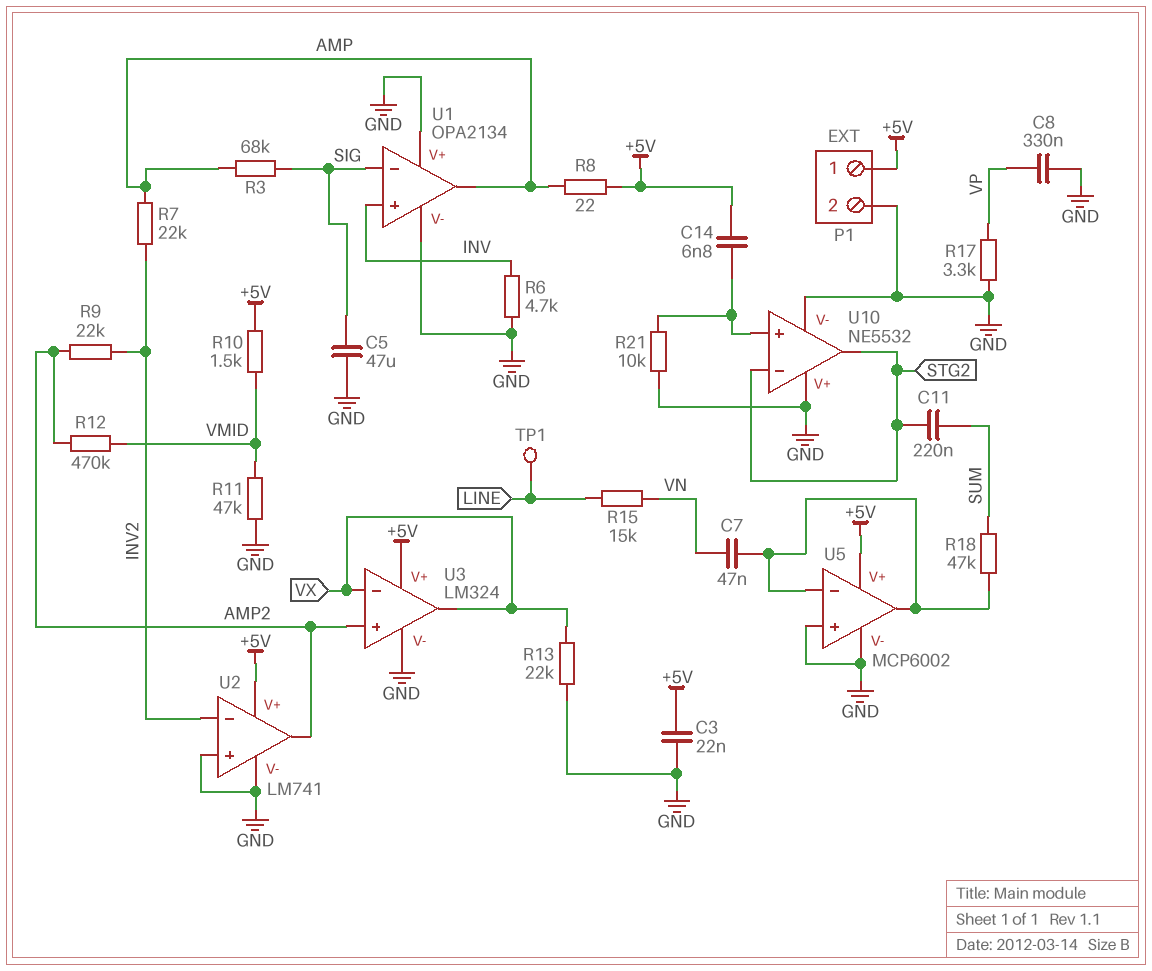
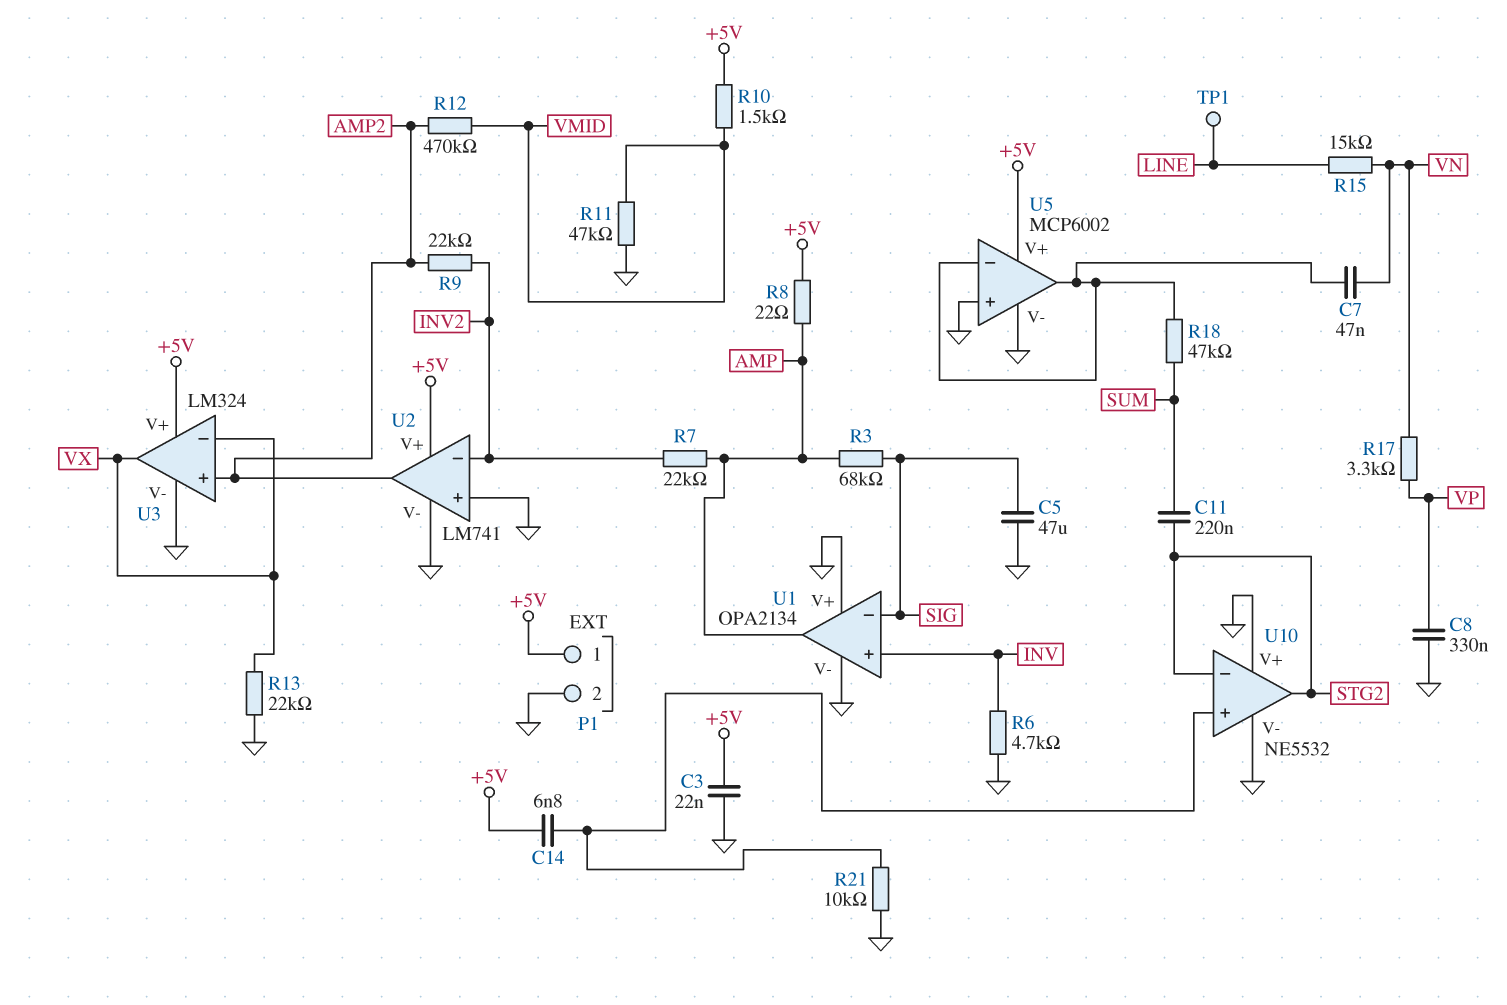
R17: 3.3k (GND, VP) -> 3.3k (VN, VP)

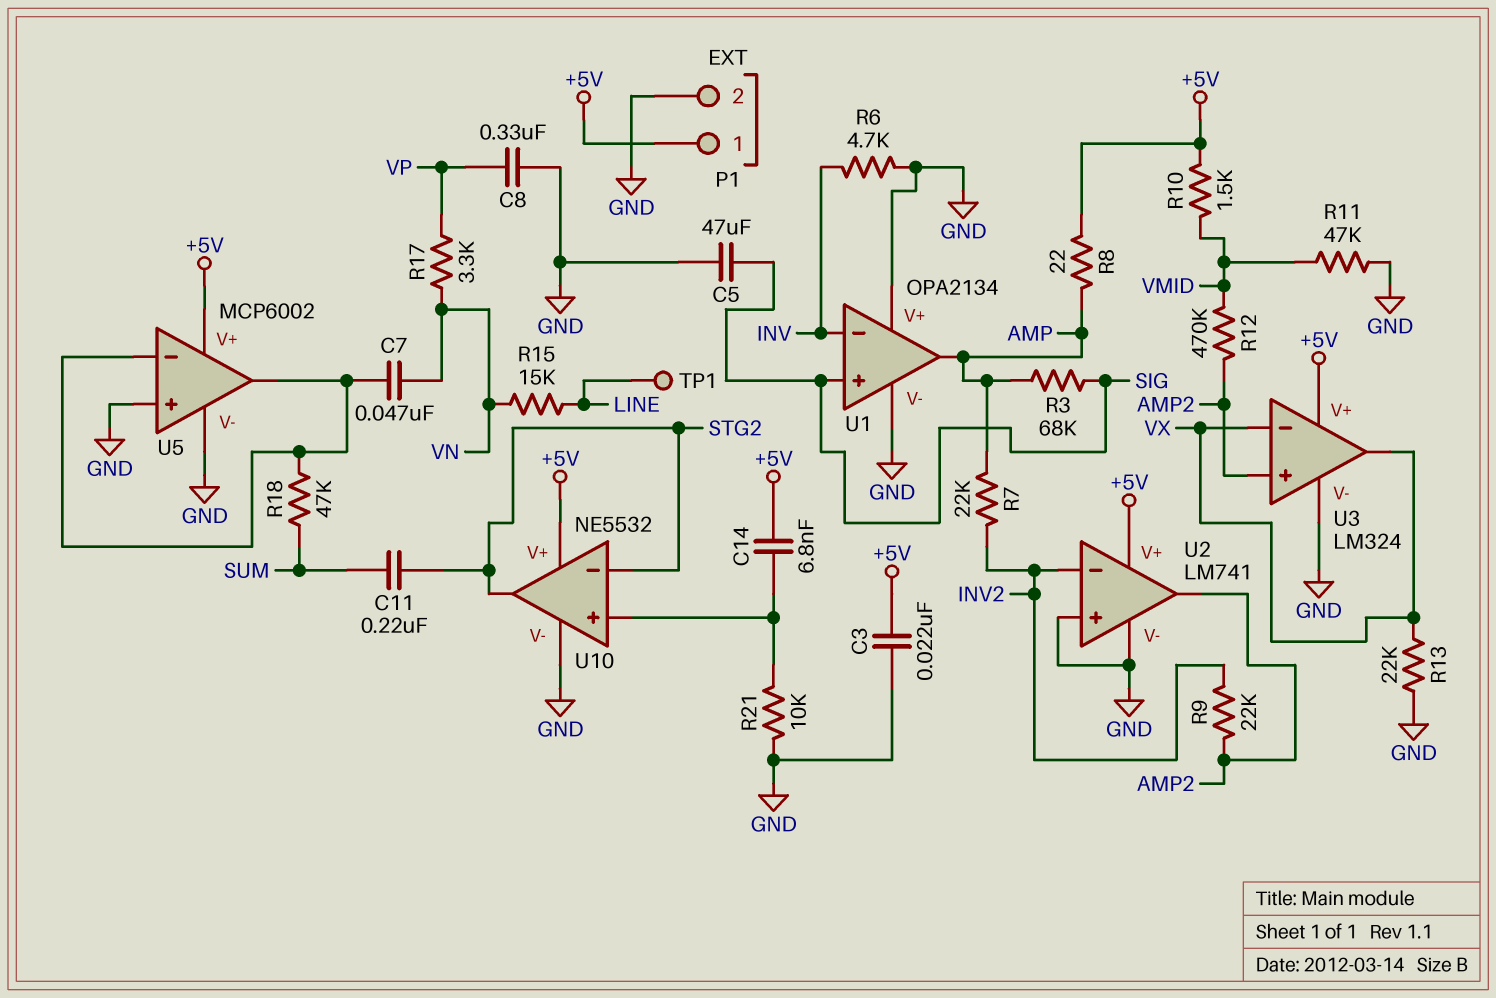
U1 pin in+: INV -> SIG
U1 pin in-: SIG -> INV
U10 pin V+: GND -> +5V

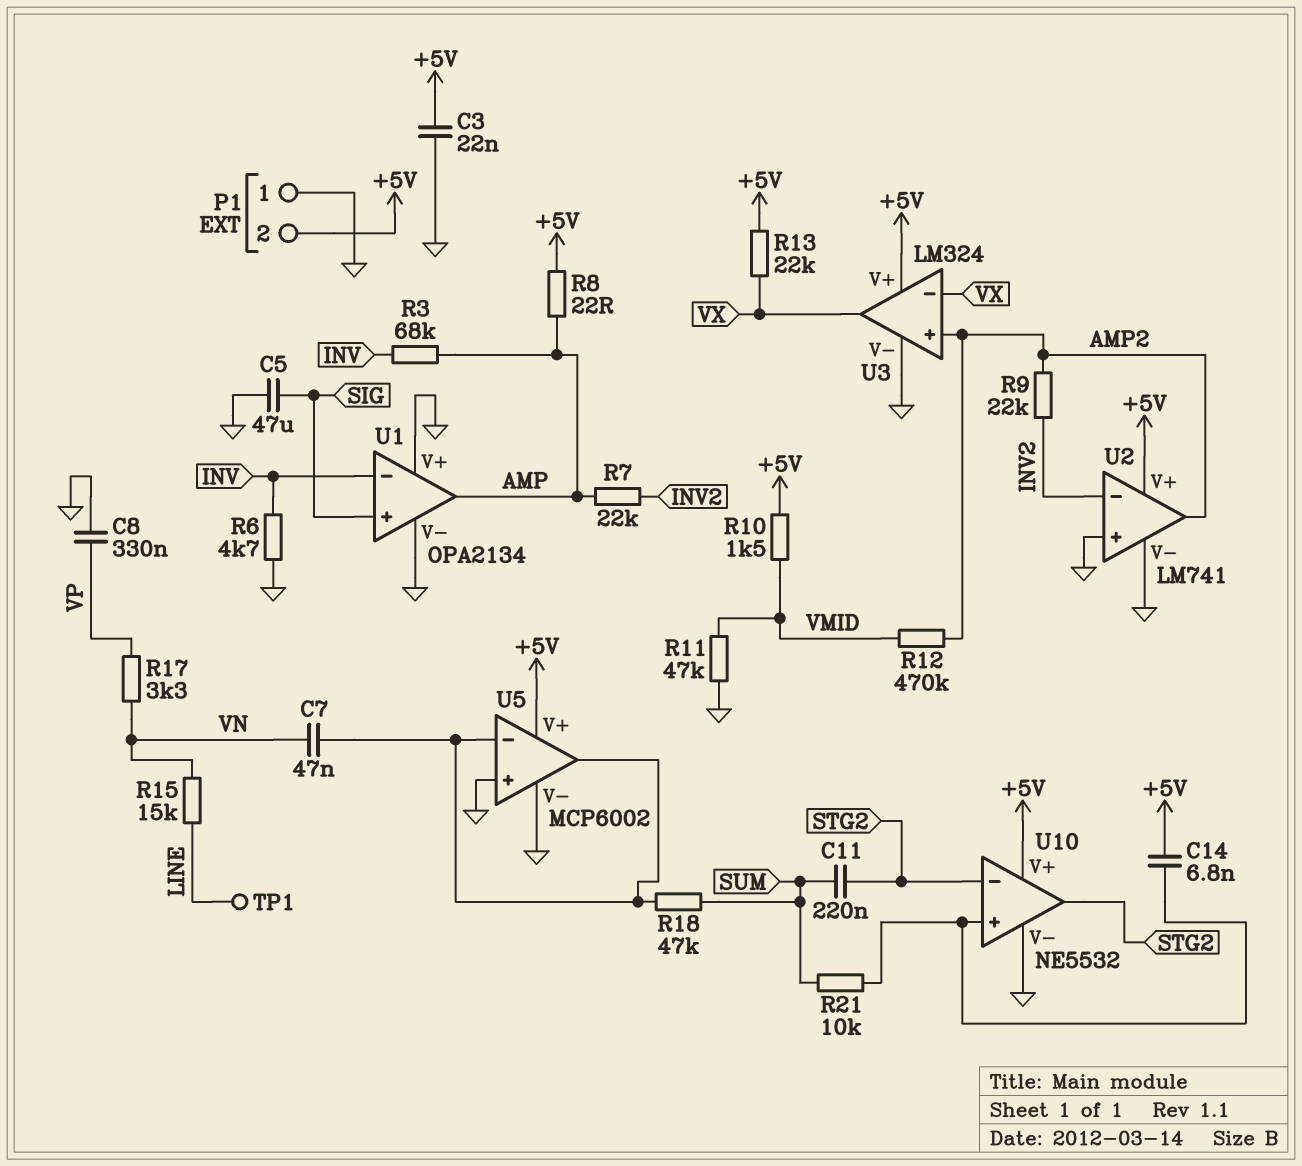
P1 pin 1: +5V -> GND
P1 pin 2: GND -> +5V
R3: 68k (AMP, SIG) -> 68k (AMP, INV)
R13: 22k (GND, VX) -> 22k (+5V, VX)
R21: 10k (GND, U10/in+) -> 10k (SUM, U10/in+)

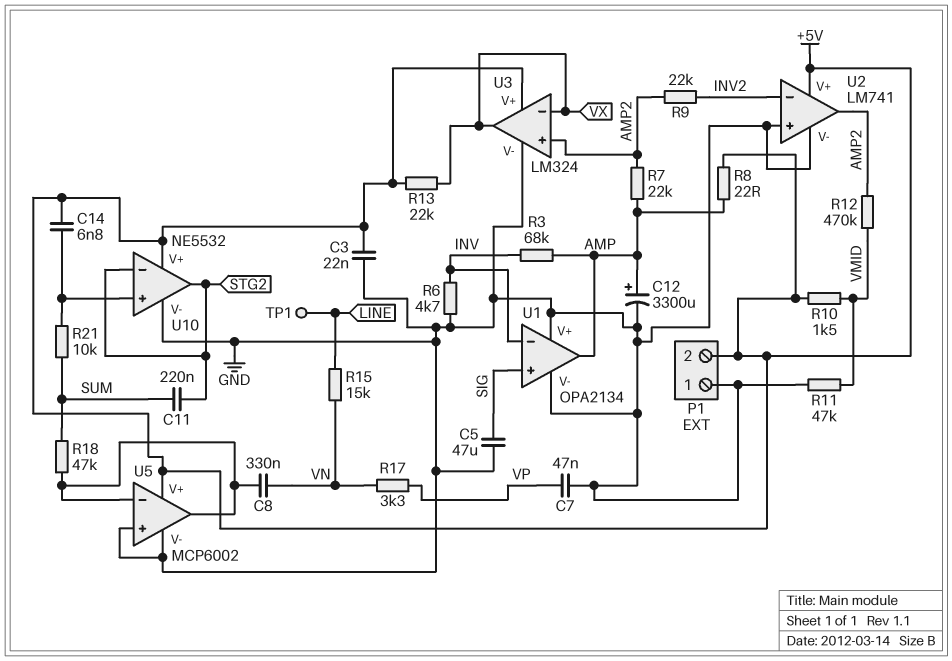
C7: 47nF (U5/in-, VN) -> 47nF (GND, VP)
C8: 330nF (GND, VP) -> 330nF (U5/in-, VN)
C12: none -> 3300uF (plus AMP, minus GND)
R7: 22k (AMP, INV2) -> 22k (AMP, AMP2)

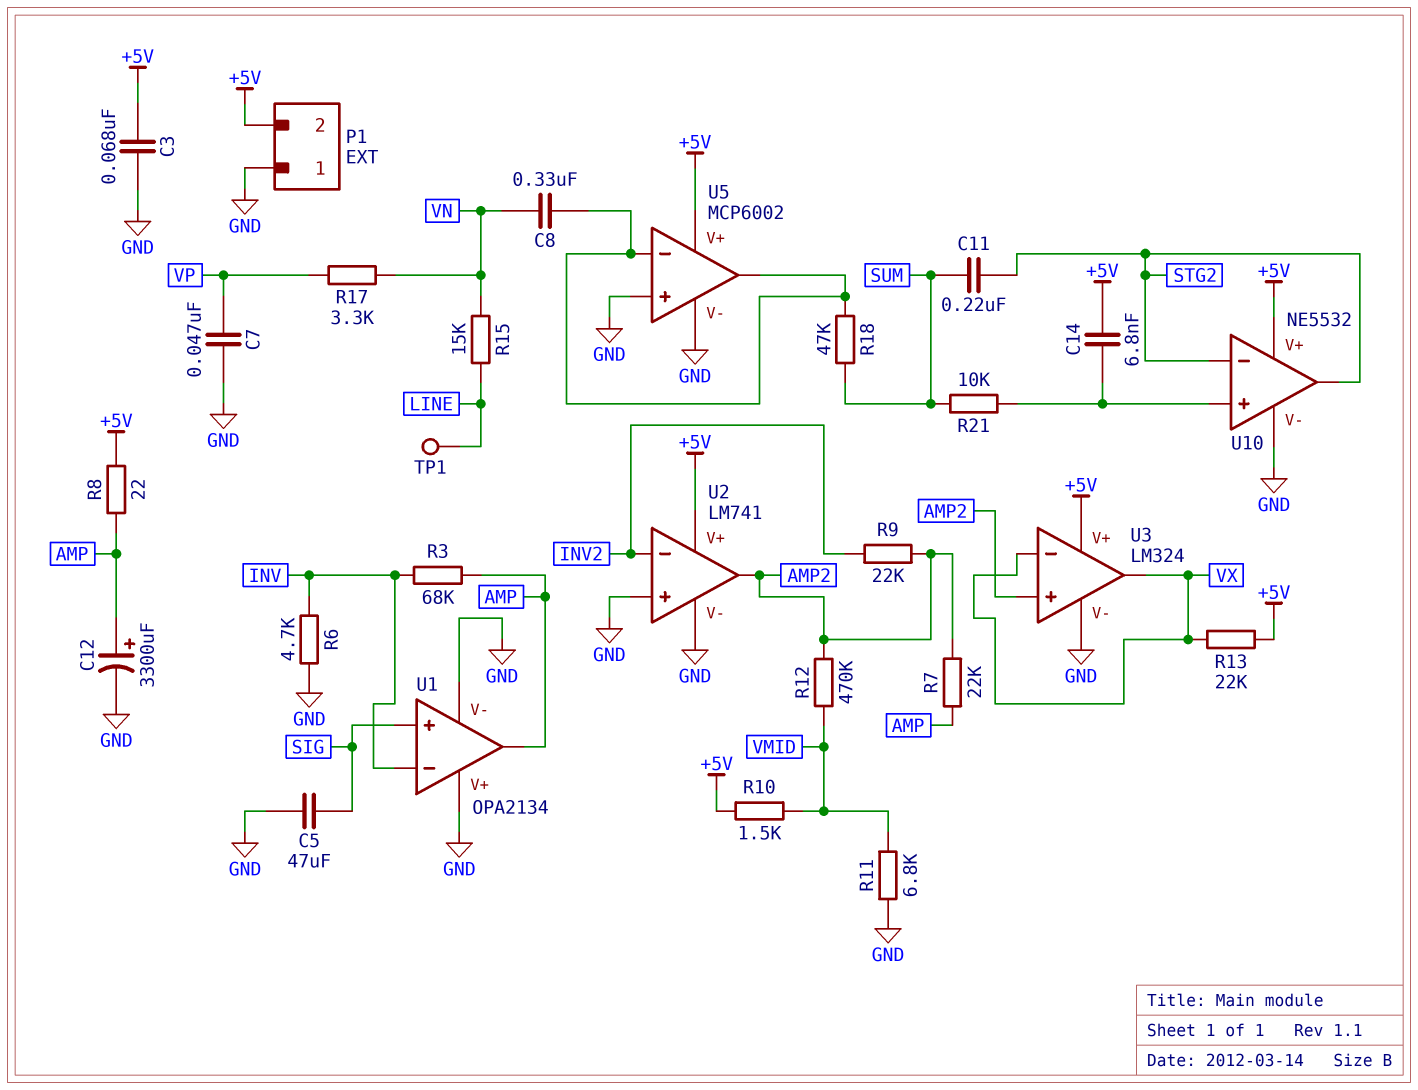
C3: 22nF (+5V, GND) -> 68nF (+5V, GND)
R11: 47k (GND, VMID) -> 6.8k (GND, VMID)

